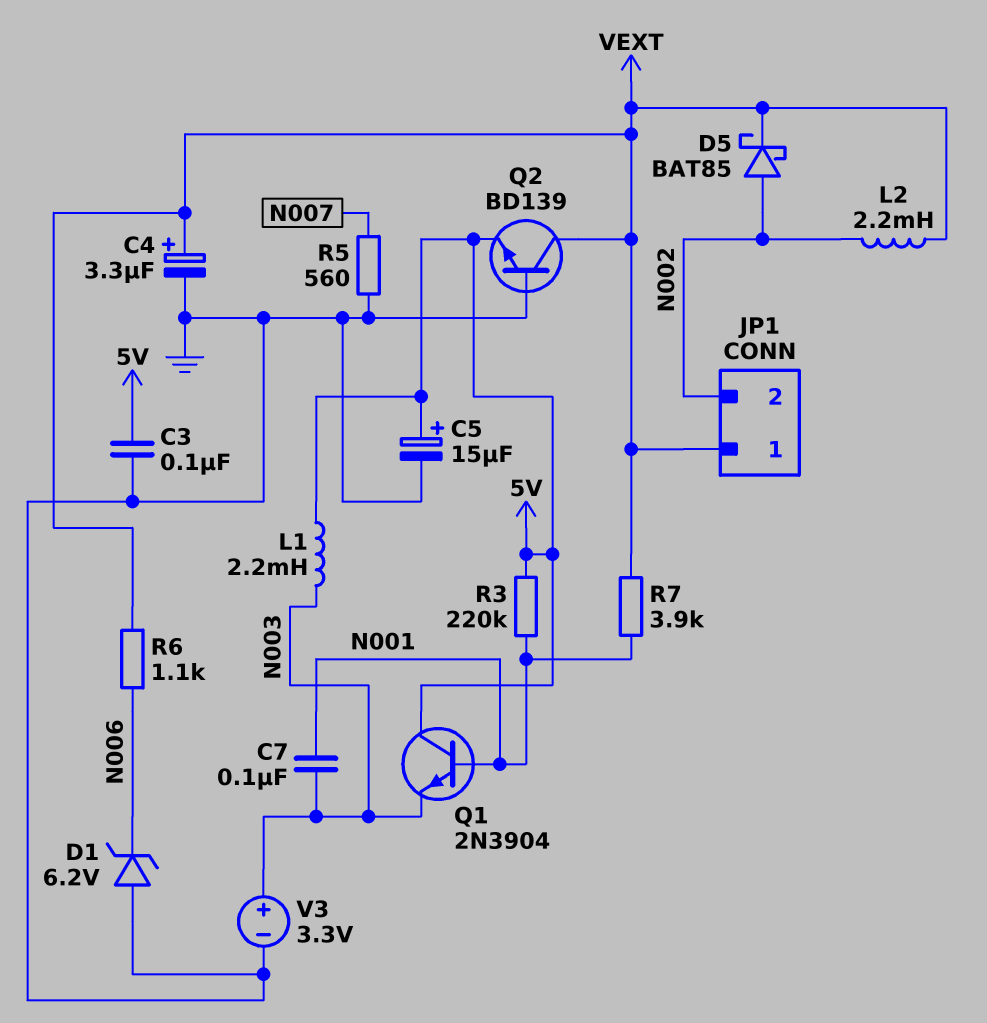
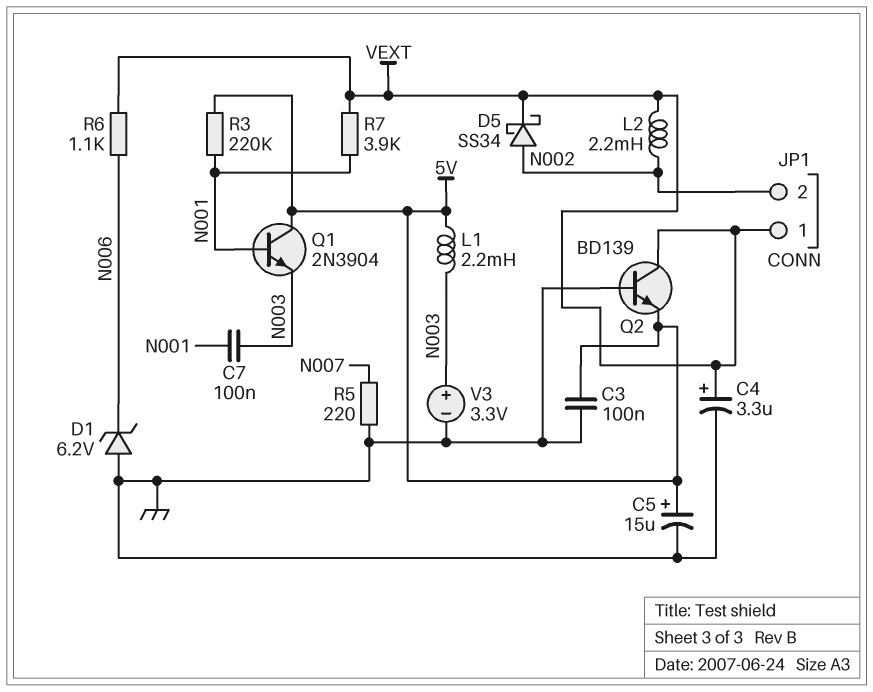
D5: schottky BAT85 (A N002, K VEXT) -> schottky SS34 (A N002, K VEXT)
R5: 560 (GND, N007) -> 220 (GND, N007)

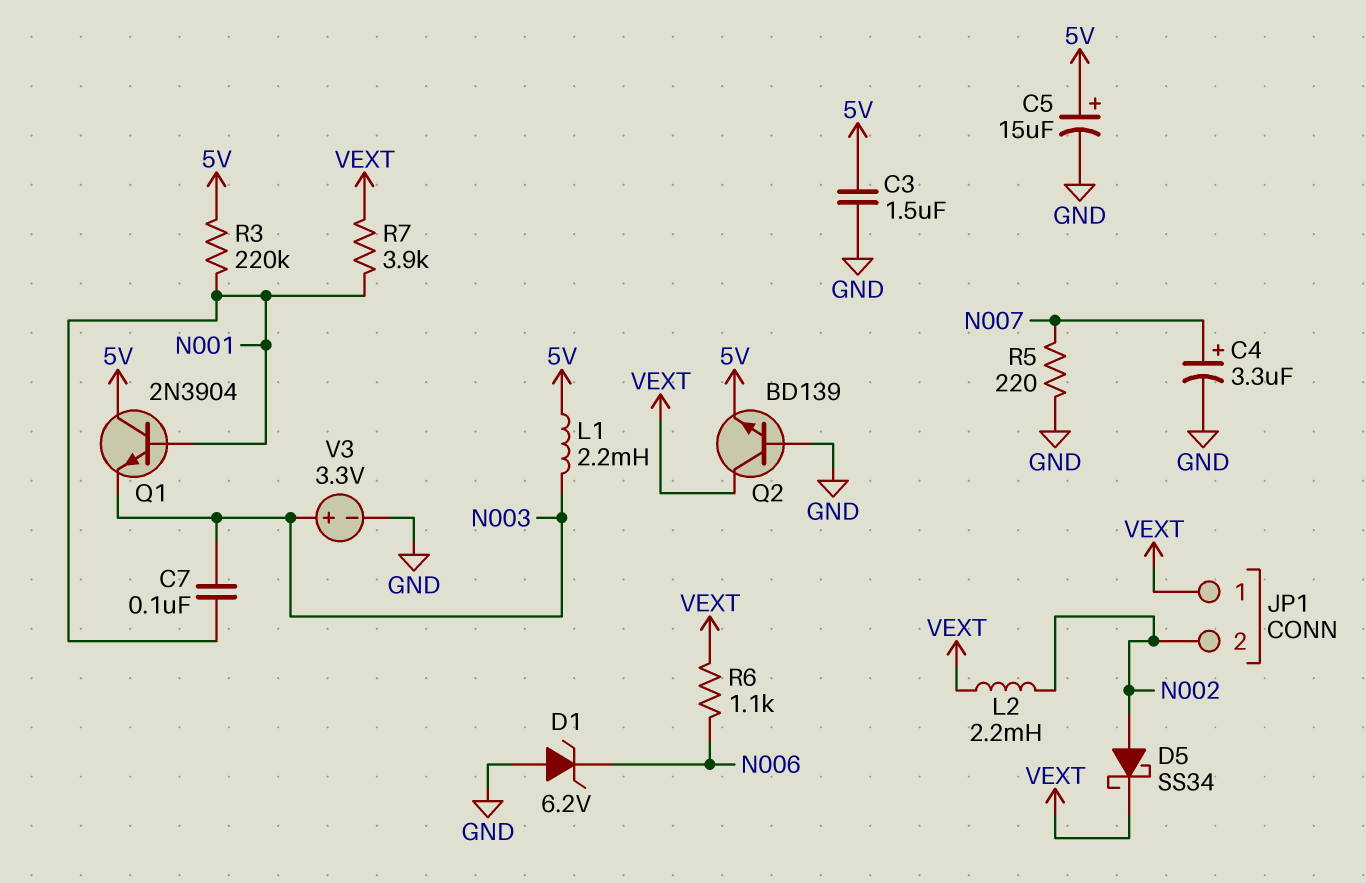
C3: 100nF (5V, GND) -> 1.5uF (5V, GND)
C4: 3.3uF (plus VEXT, minus GND) -> 3.3uF (plus N007, minus GND)

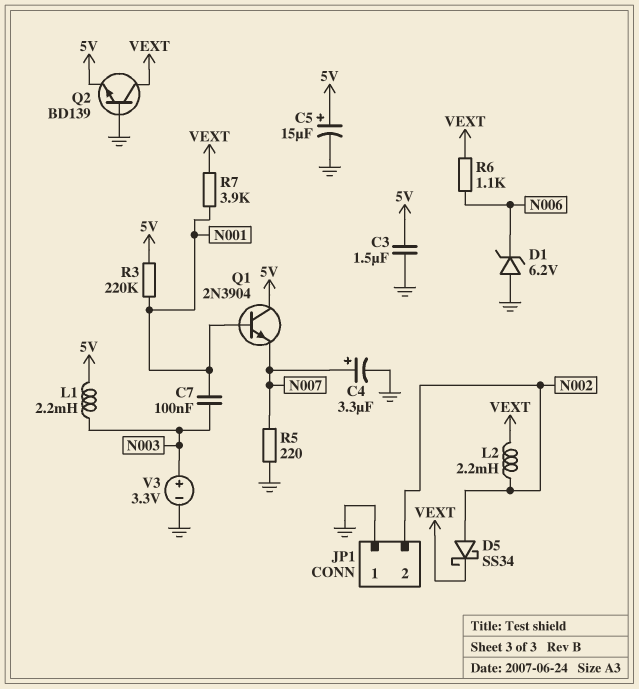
JP1 pin 1: VEXT -> GND
Q1: NPN 2N3904 (B N001, C 5V, E N003) -> NPN 2N3904 (B N001, C 5V, E N007)

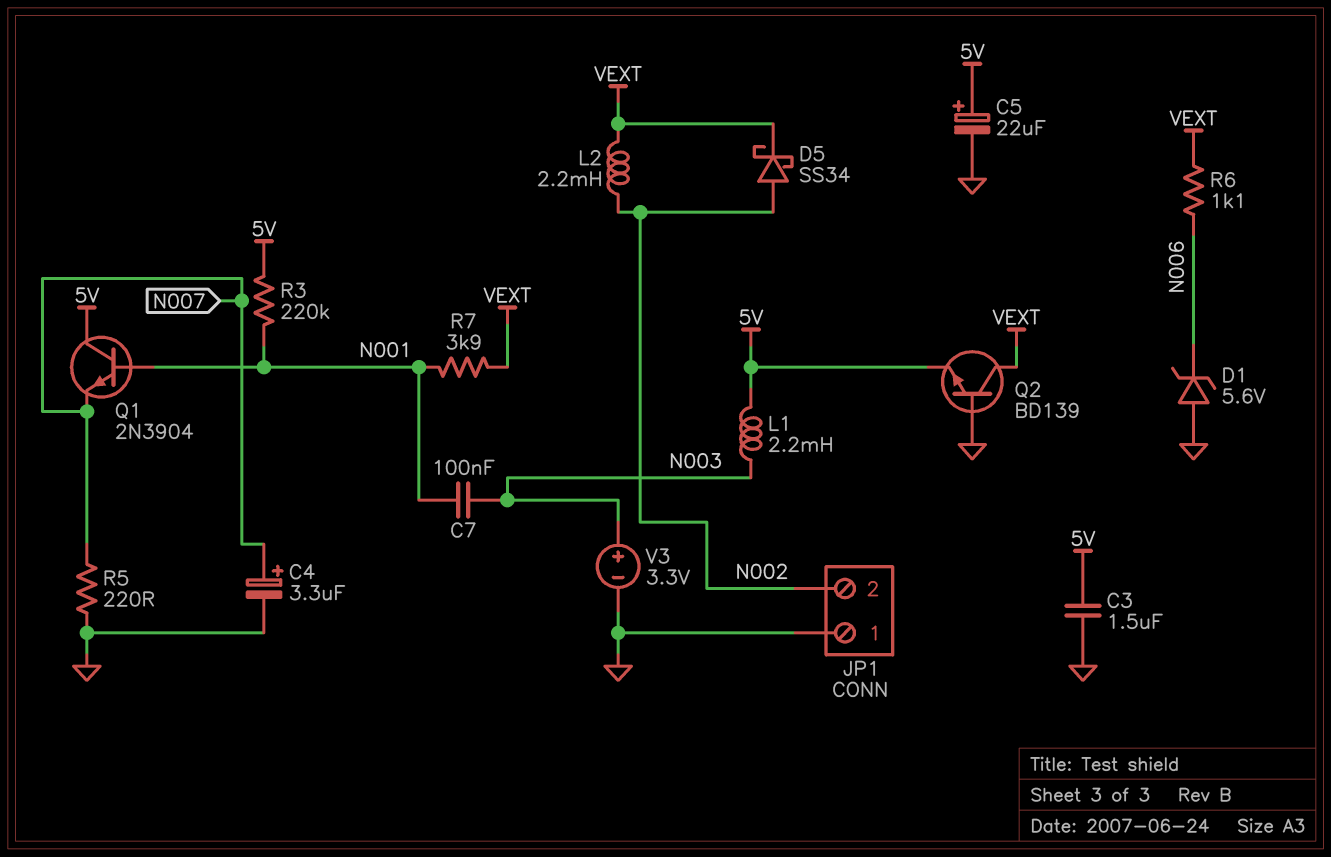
C5: 15uF (plus 5V, minus GND) -> 22uF (plus 5V, minus GND)
D1: zener 6.2V (A GND, K N006) -> zener 5.6V (A GND, K N006)

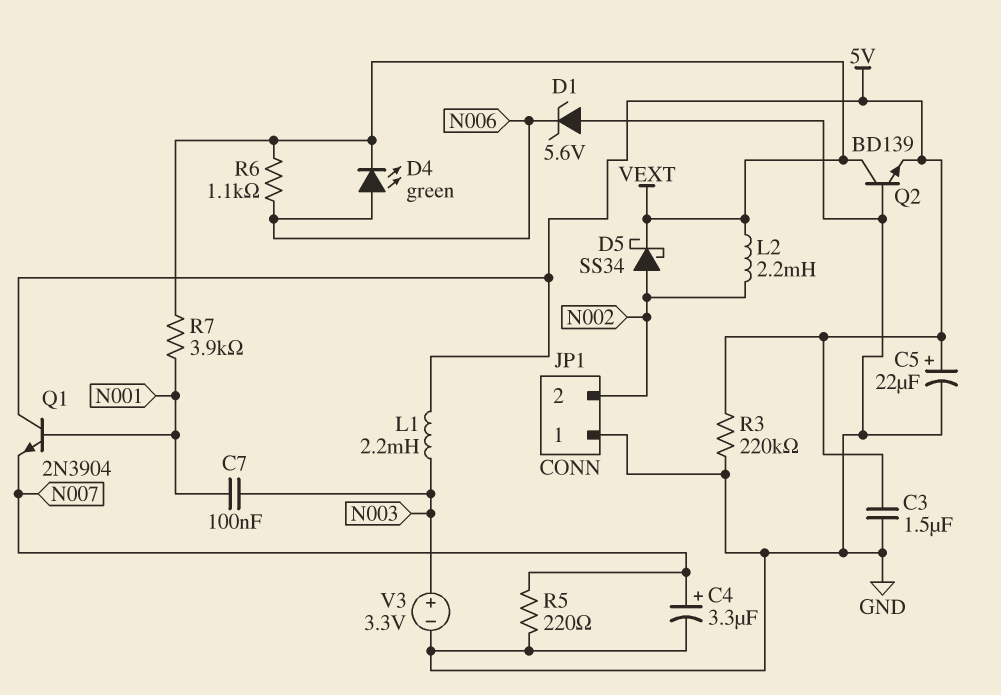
D4: none -> LED green (A N006, K VEXT)
R3: 220k (5V, N001) -> 220k (5V, GND)

